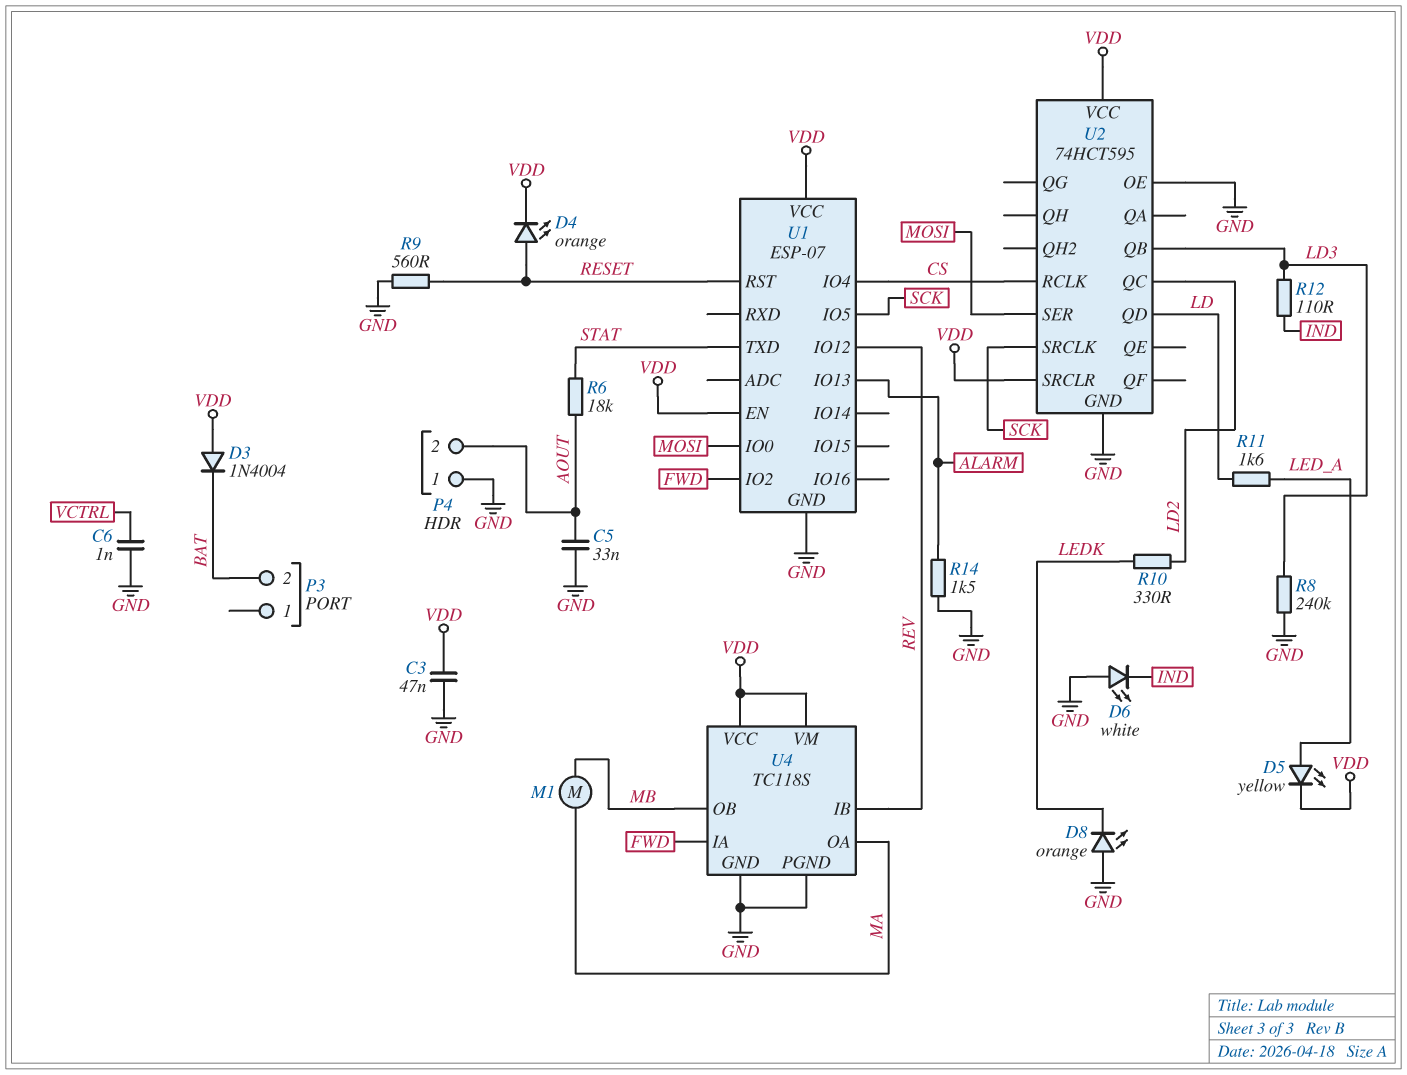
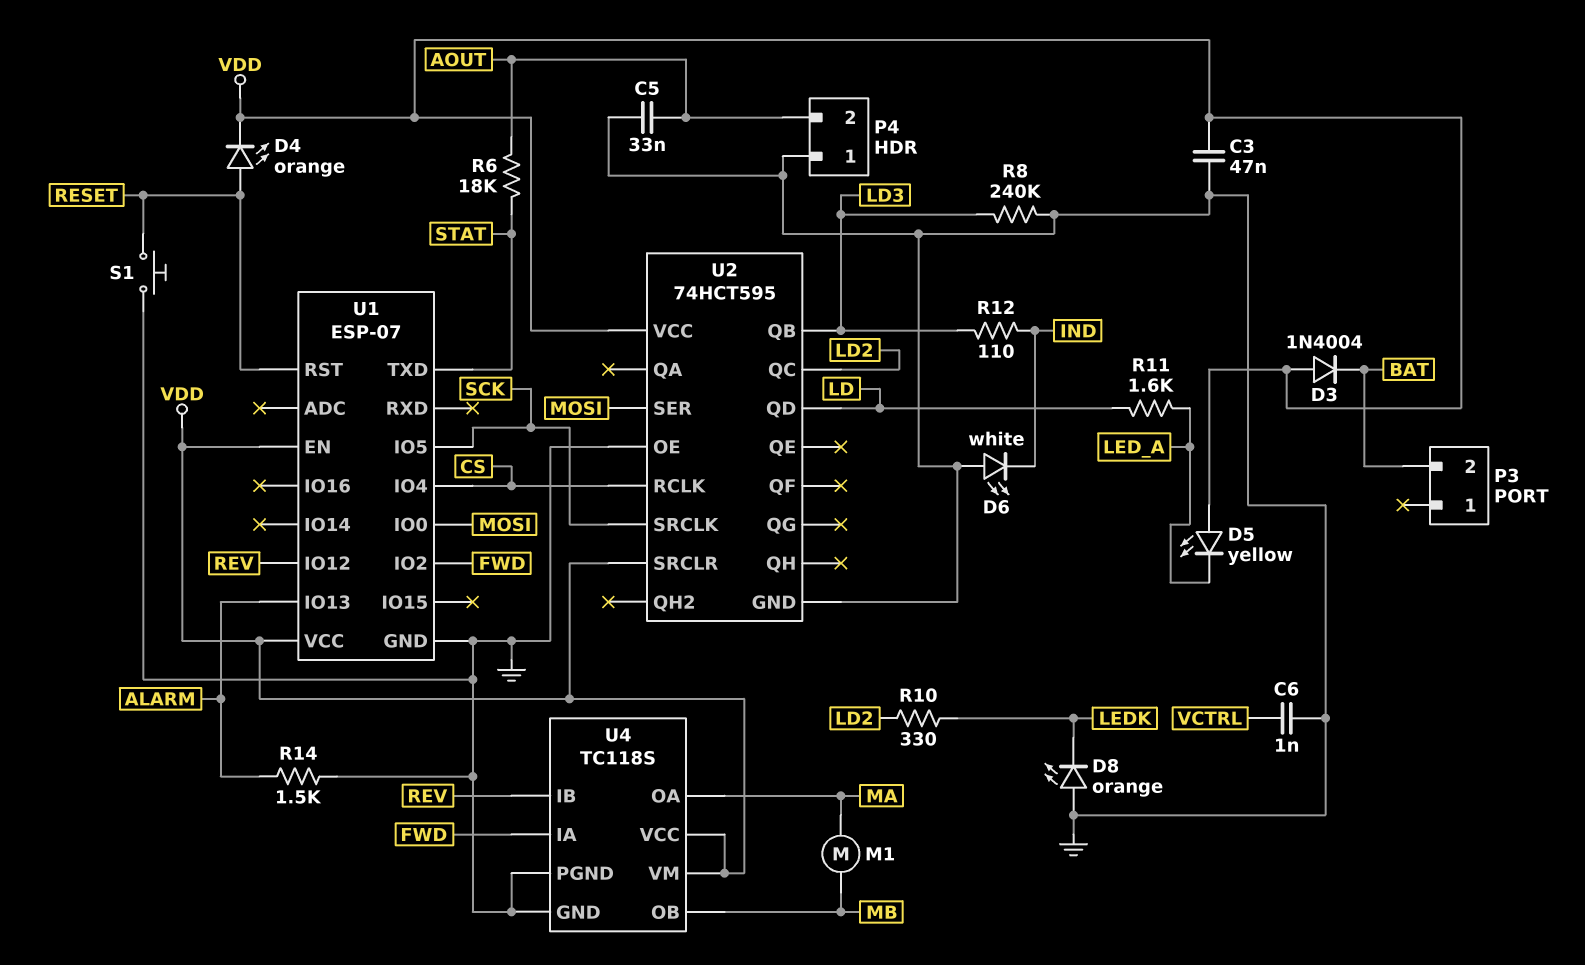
D5: LED yellow (A LED_A, K VDD) -> LED yellow (A VDD, K LED_A)
R9: 560 (GND, RESET) -> none
S1: none -> button (GND, RESET)

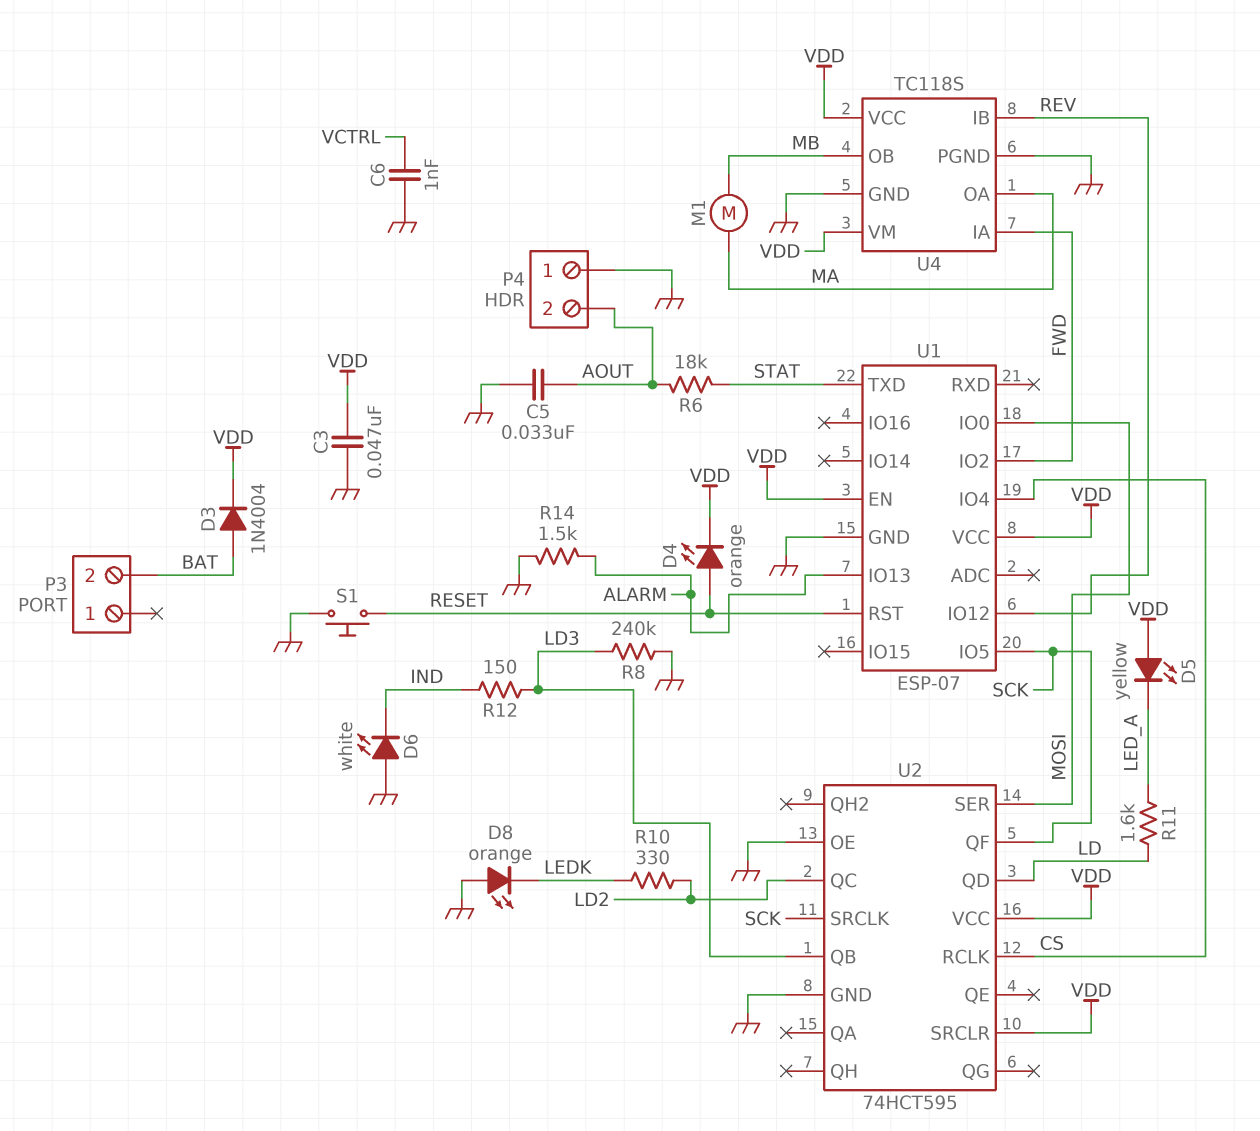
D3: diode 1N4004 (A VDD, K BAT) -> diode 1N4004 (A BAT, K VDD)
R12: 110 (IND, LD3) -> 150 (IND, LD3)
U2 pin QF: none -> SCK

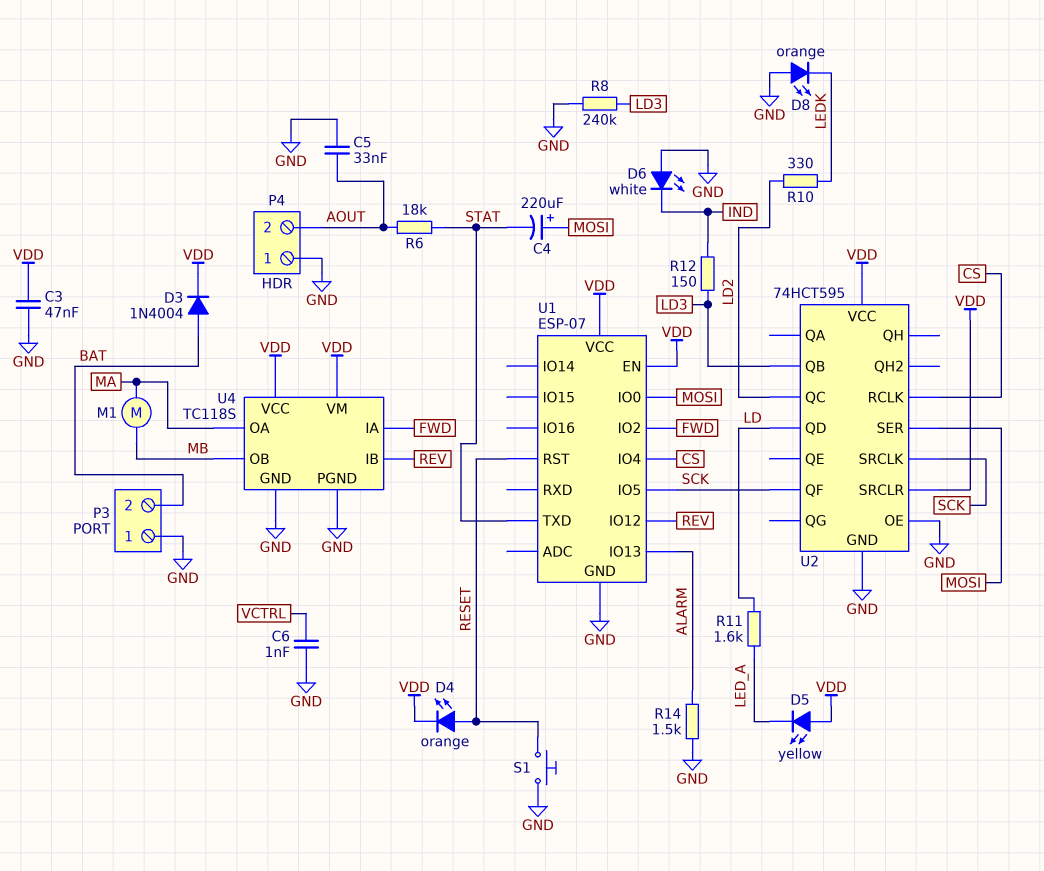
C4: none -> 220uF (plus MOSI, minus STAT)
P3 pin 1: none -> GND

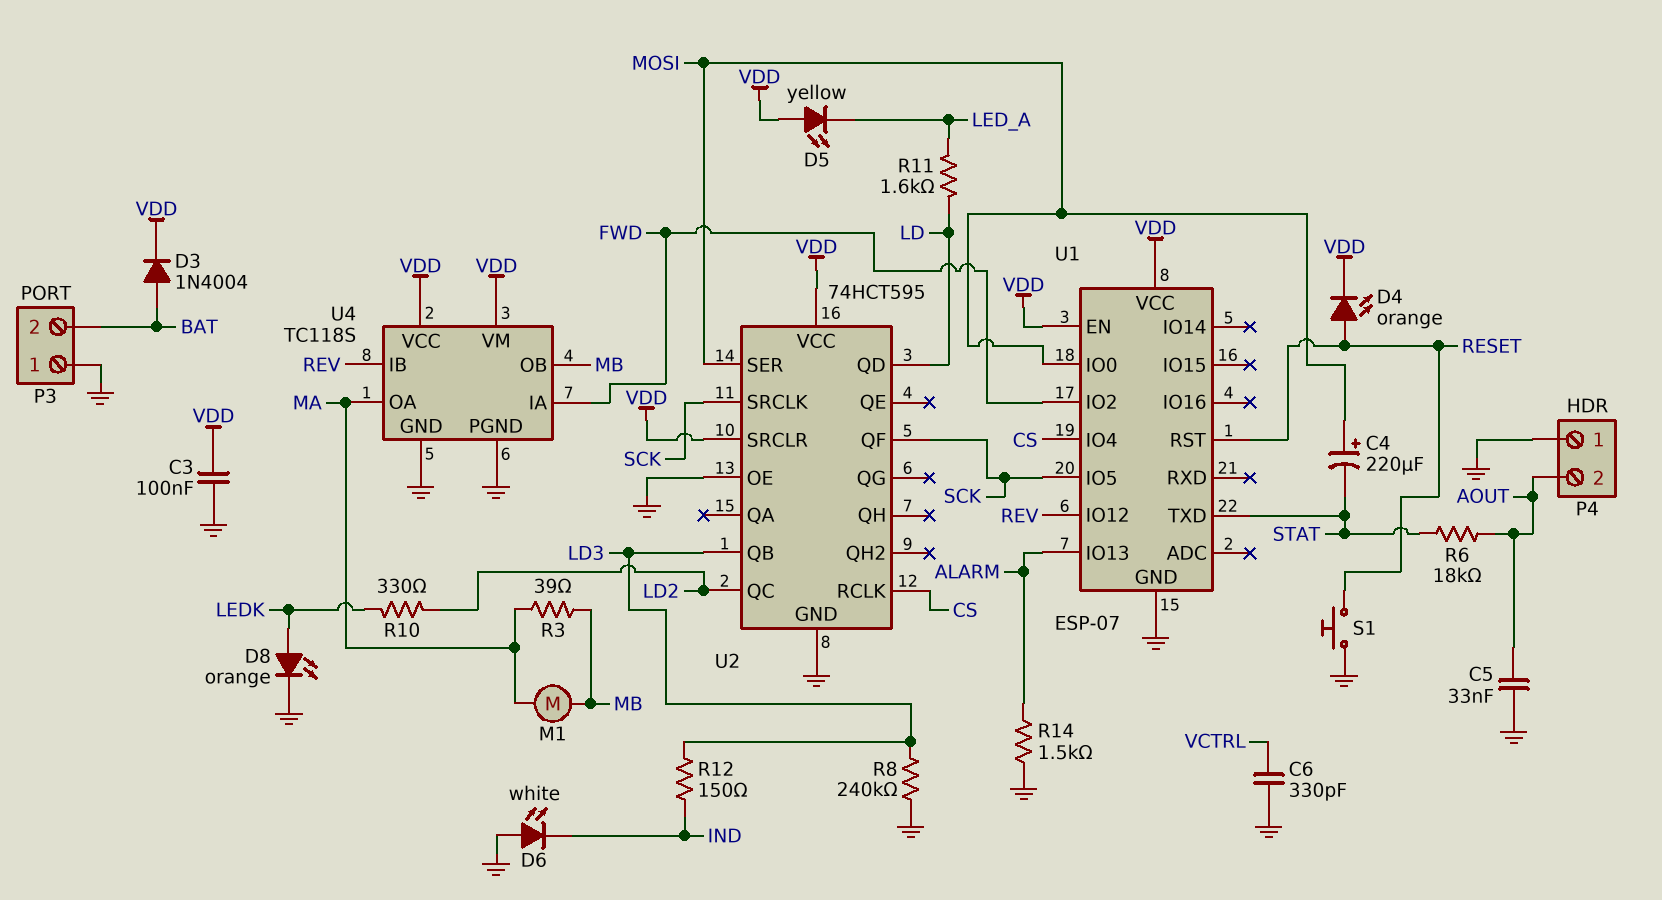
C3: 47nF (GND, VDD) -> 100nF (GND, VDD)
C6: 1nF (GND, VCTRL) -> 330pF (GND, VCTRL)
D8: LED orange (A GND, K LEDK) -> LED orange (A LEDK, K GND)
R3: none -> 39 (MA, MB)

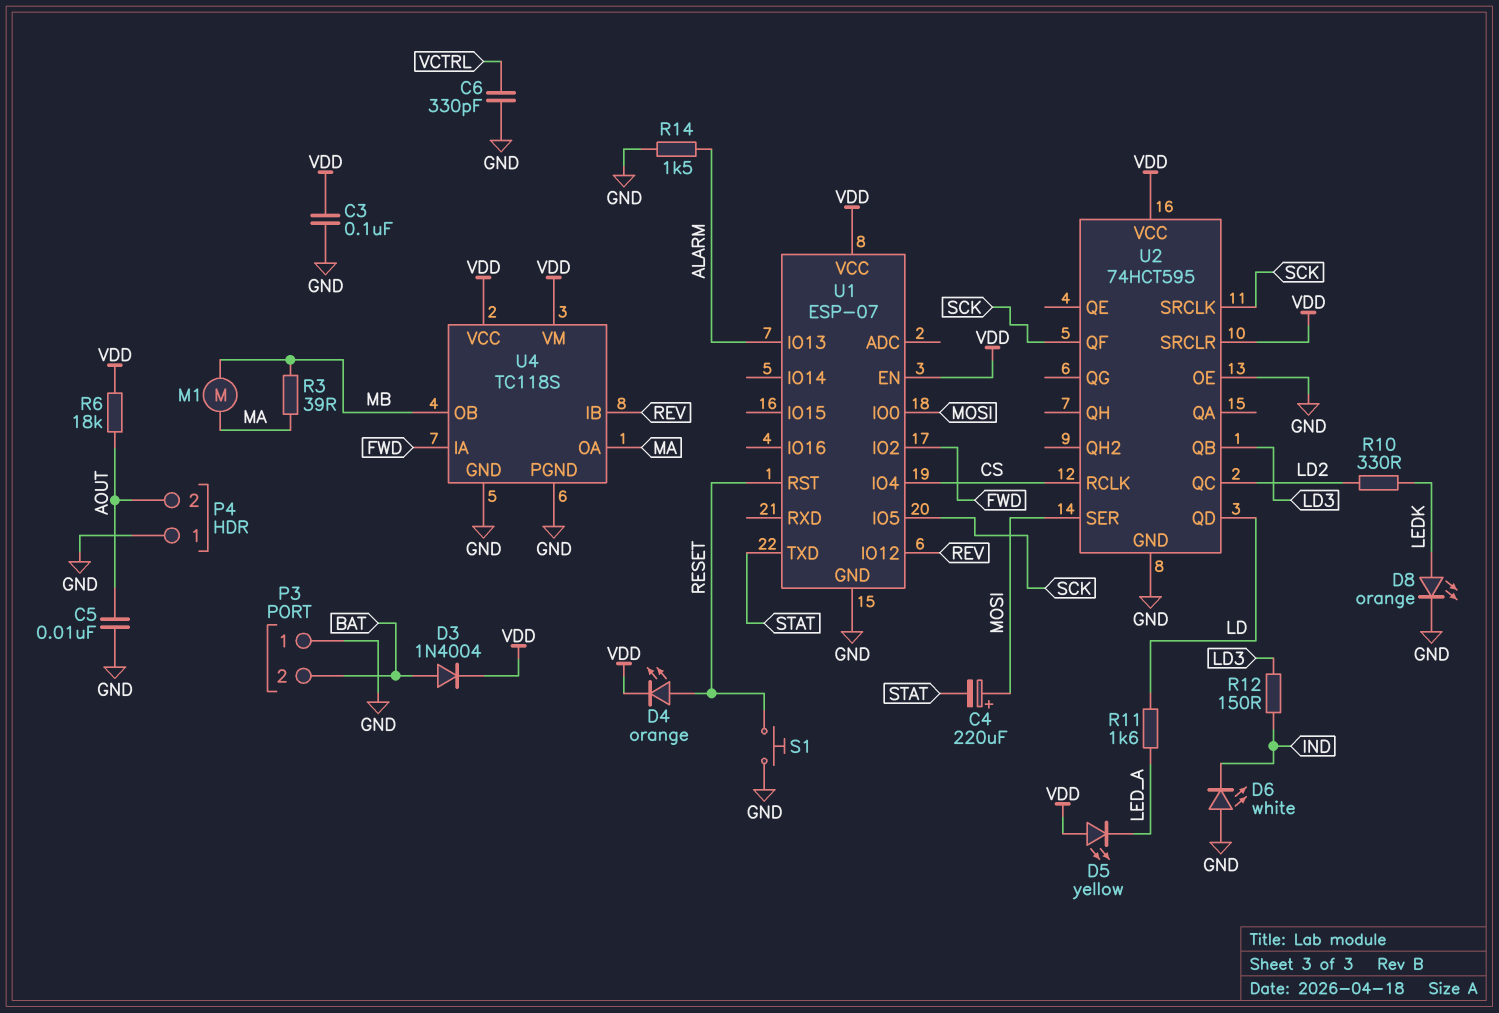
C5: 33nF (AOUT, GND) -> 10nF (AOUT, GND)
R6: 18k (AOUT, STAT) -> 18k (AOUT, VDD)
R8: 240k (GND, LD3) -> none

